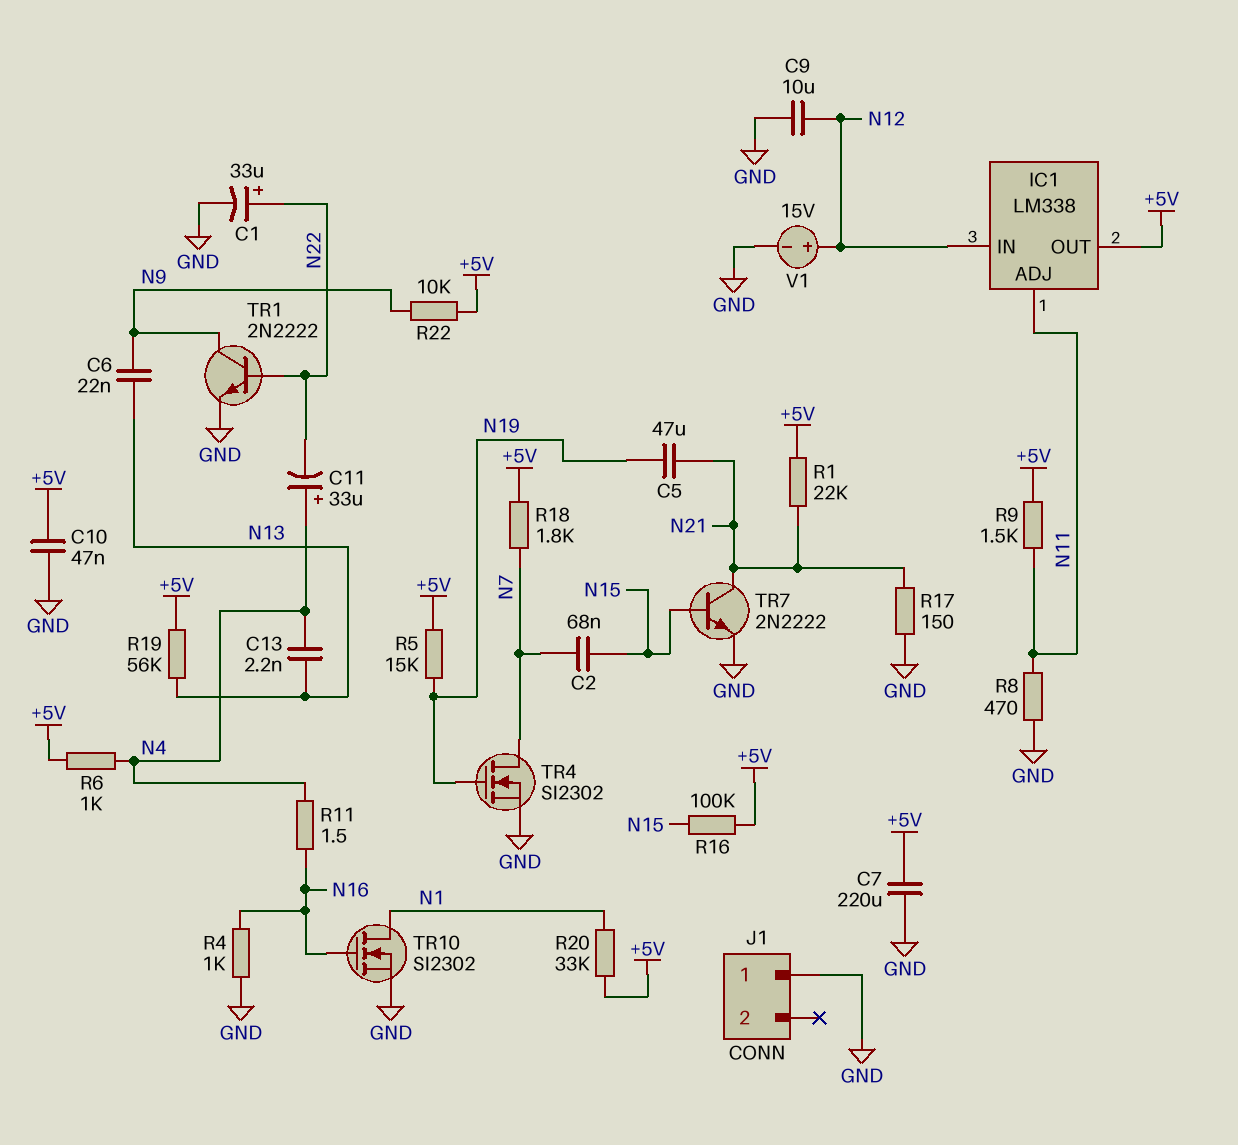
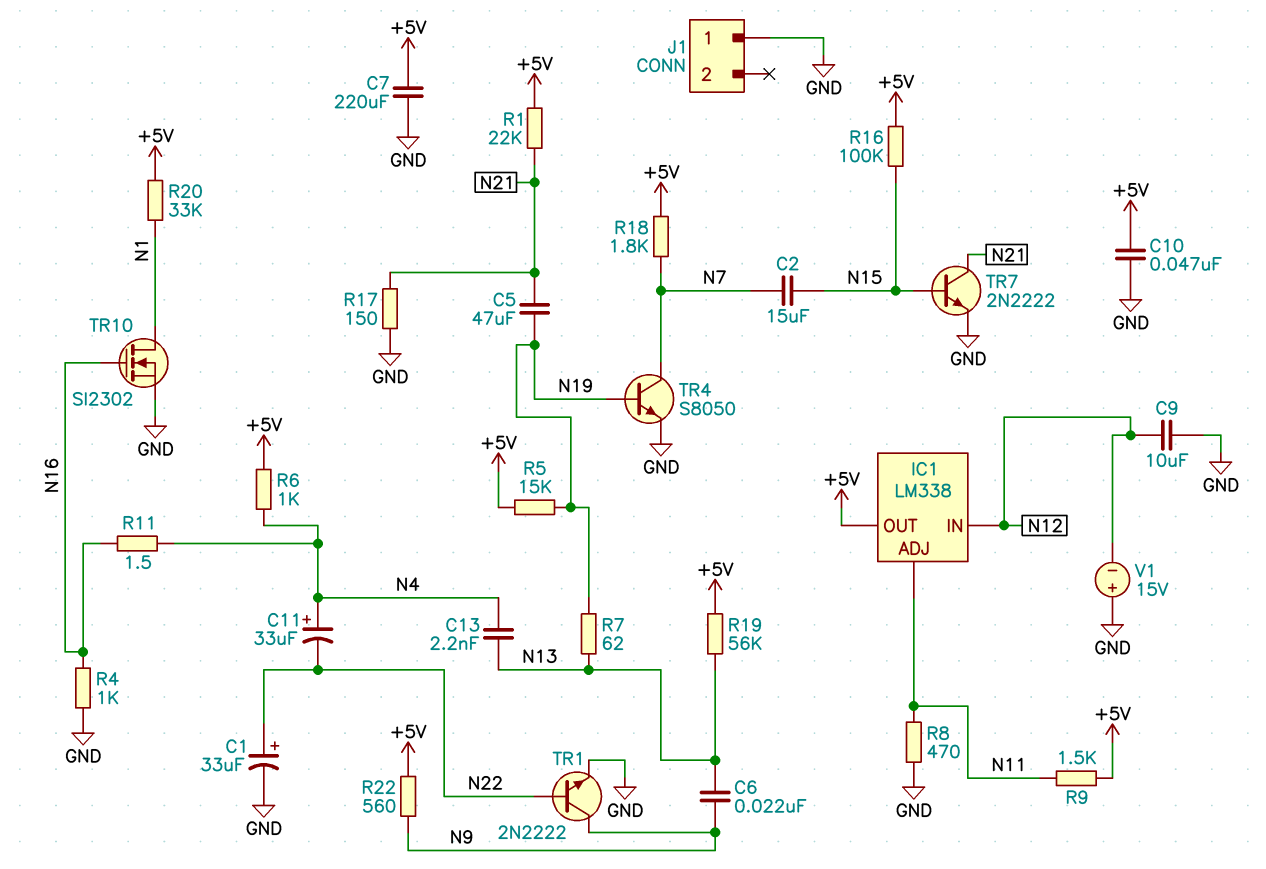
C2: 68nF (N7, N15) -> 15uF (N7, N15)
R7: none -> 62 (N13, N19)
R22: 10k (+5V, N9) -> 560 (+5V, N9)
TR4: NMOS SI2302 (G N19, D N7, S GND) -> NPN S8050 (B N19, C N7, E GND)
V1: 15V (plus N12, minus GND) -> 15V (plus GND, minus N12)

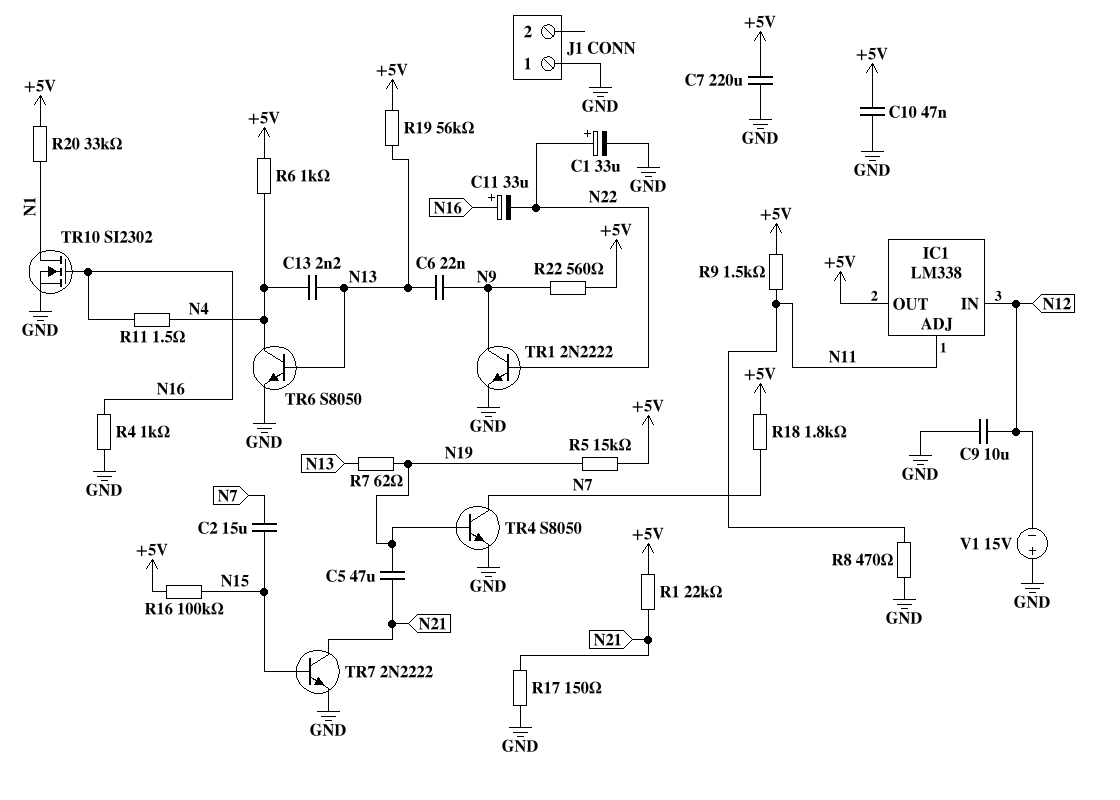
C11: 33uF (plus N4, minus N22) -> 33uF (plus N16, minus N22)
TR6: none -> NPN S8050 (B N13, C N4, E GND)

